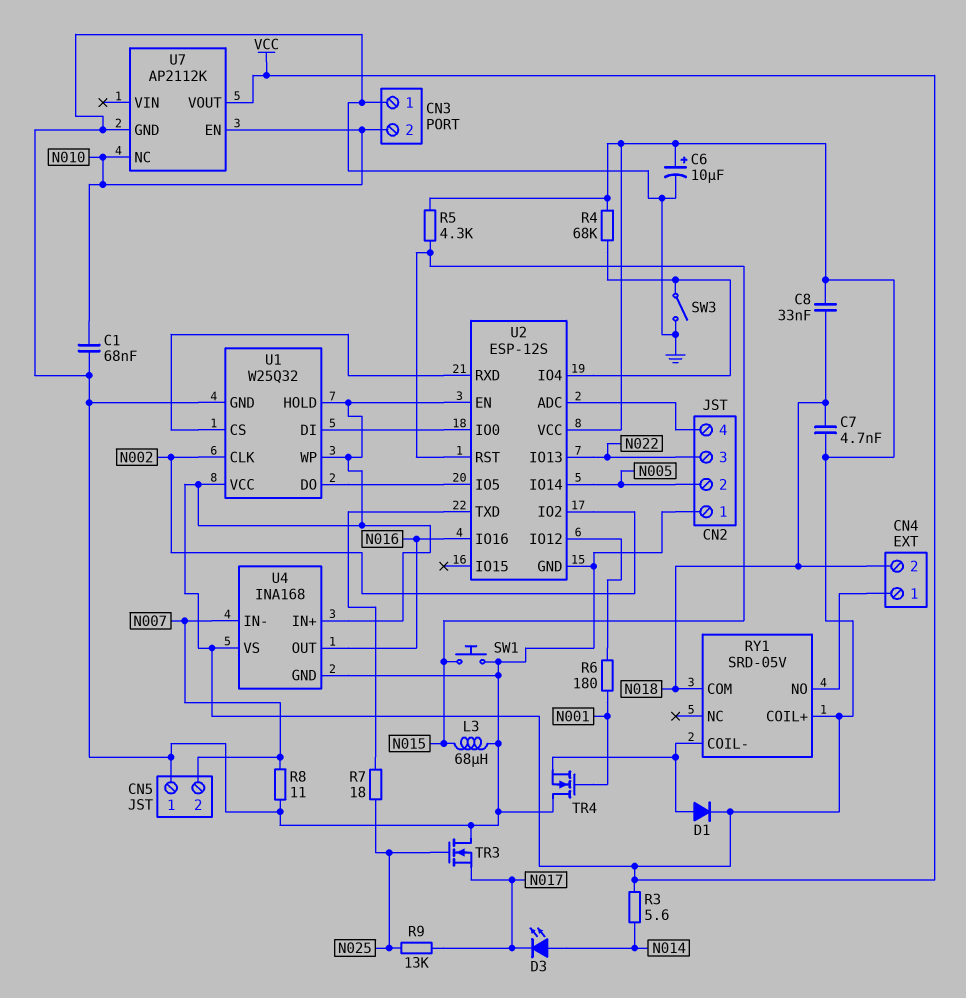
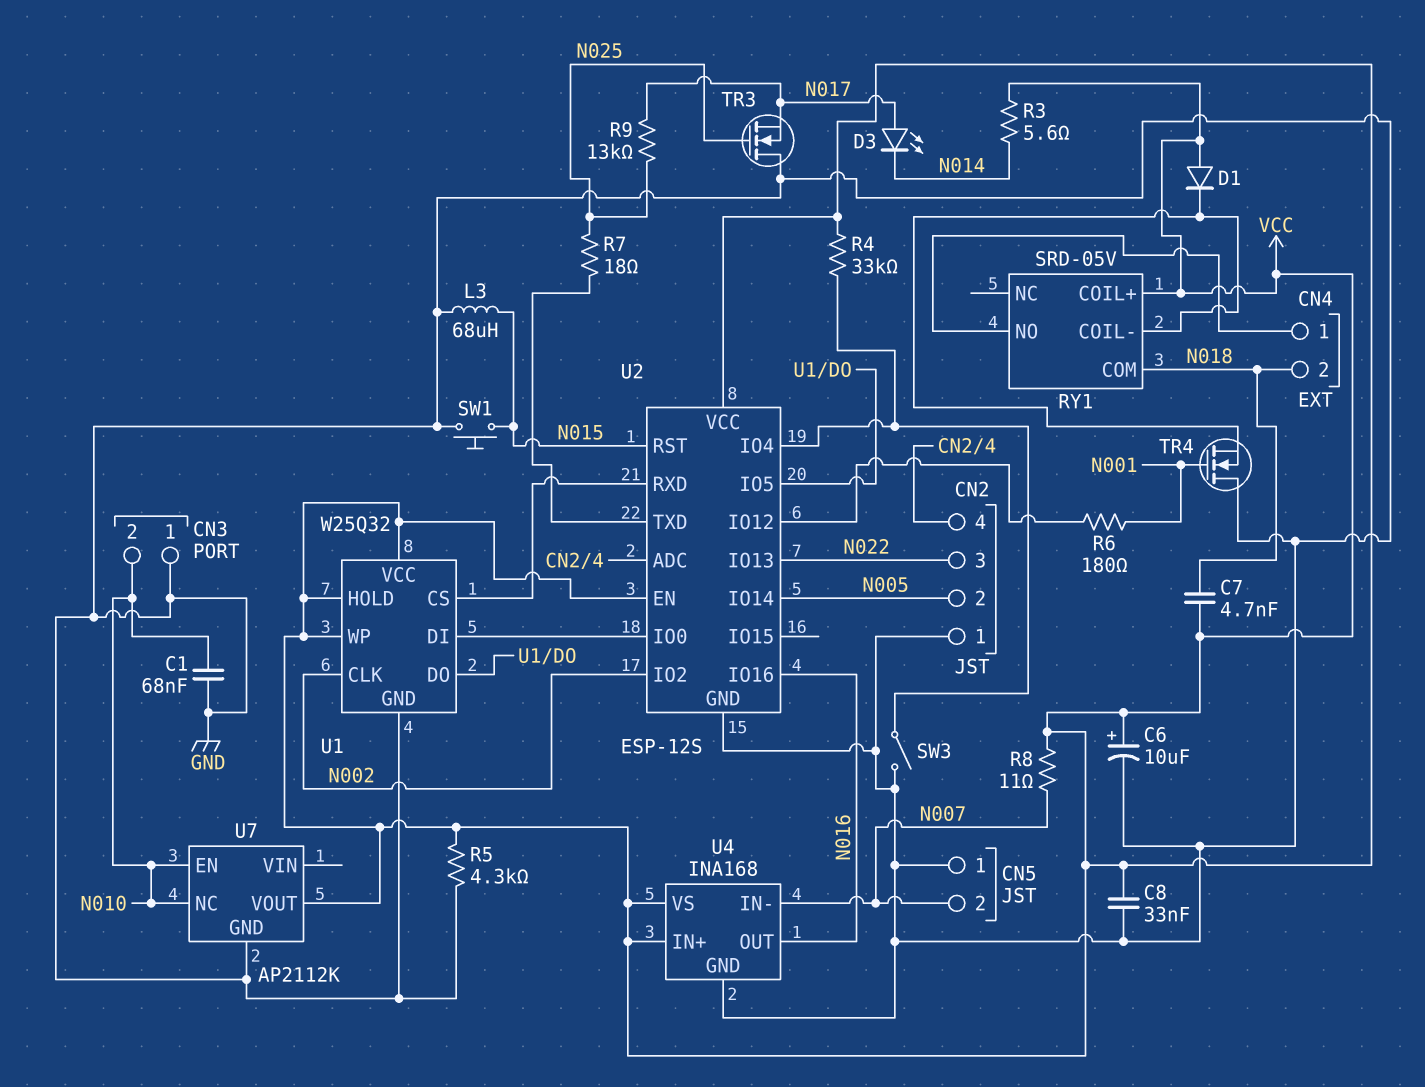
C8: 33nF (N018, VCC) -> 33nF (GND, VCC)
D1: diode (A RY1/COIL-, K VCC) -> diode (A VCC, K RY1/COIL-)
D3: LED (A N014, K N017) -> LED (A N017, K N014)
R4: 68k (U2/IO4, VCC) -> 33k (U2/IO4, VCC)
R5: 4.3k (N015, VCC) -> 4.3k (GND, VCC)
R8: 11 (GND, N007) -> 11 (N007, VCC)

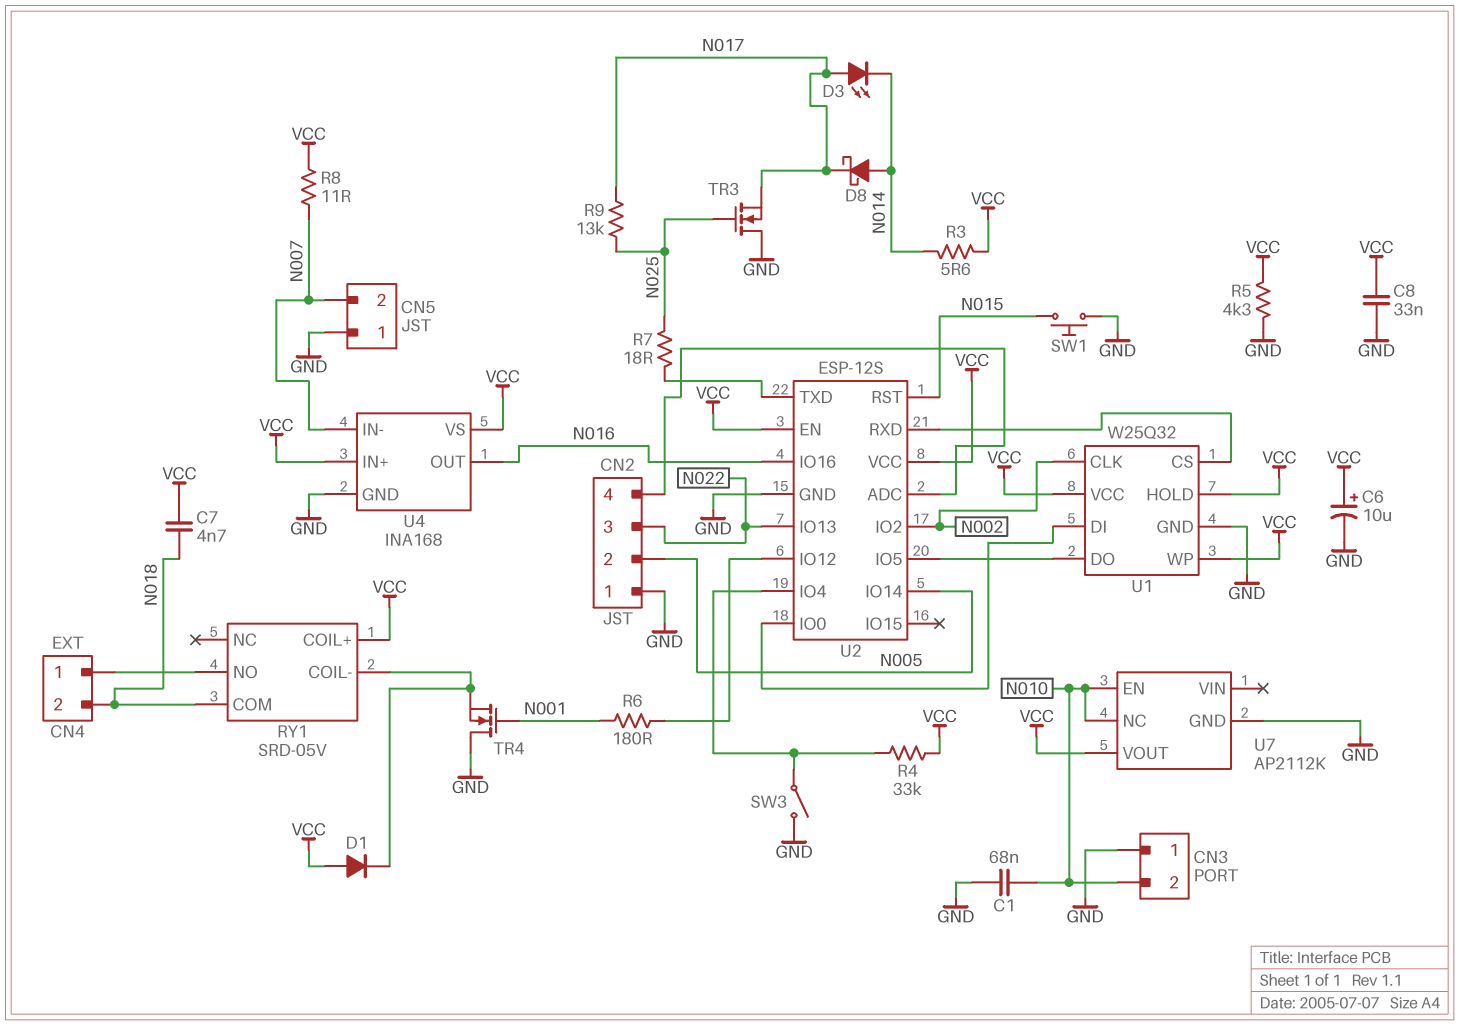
D8: none -> schottky (A N014, K N017)
L3: 68uH (GND, N015) -> none

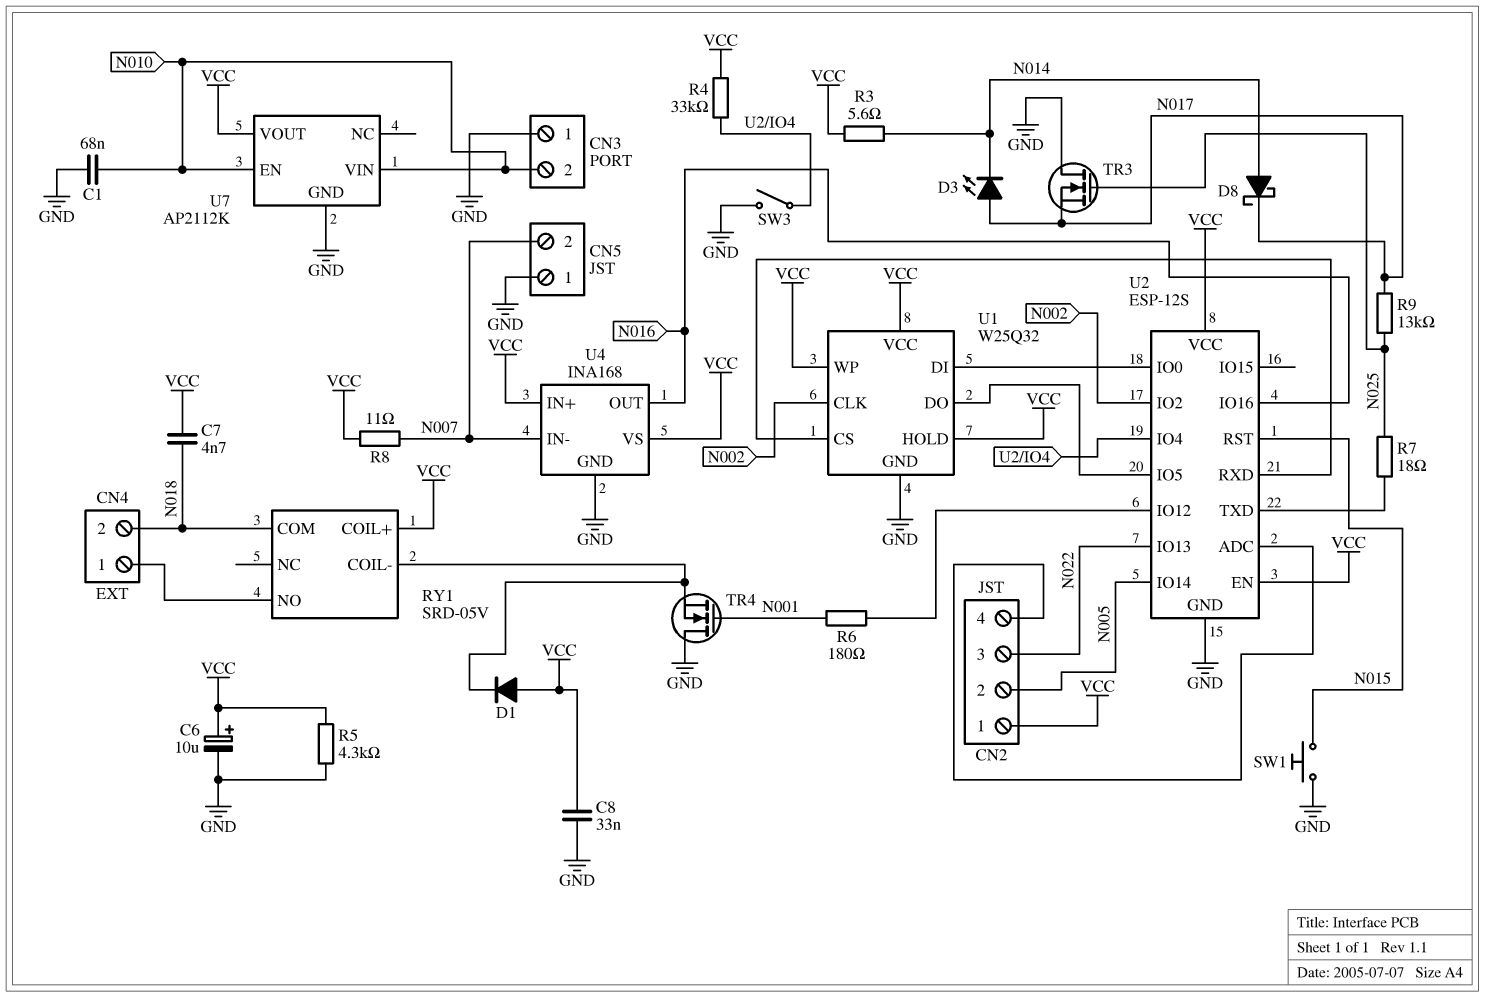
CN2 pin 1: GND -> VCC
U7 pin NC: N010 -> none
U7 pin VIN: none -> N010

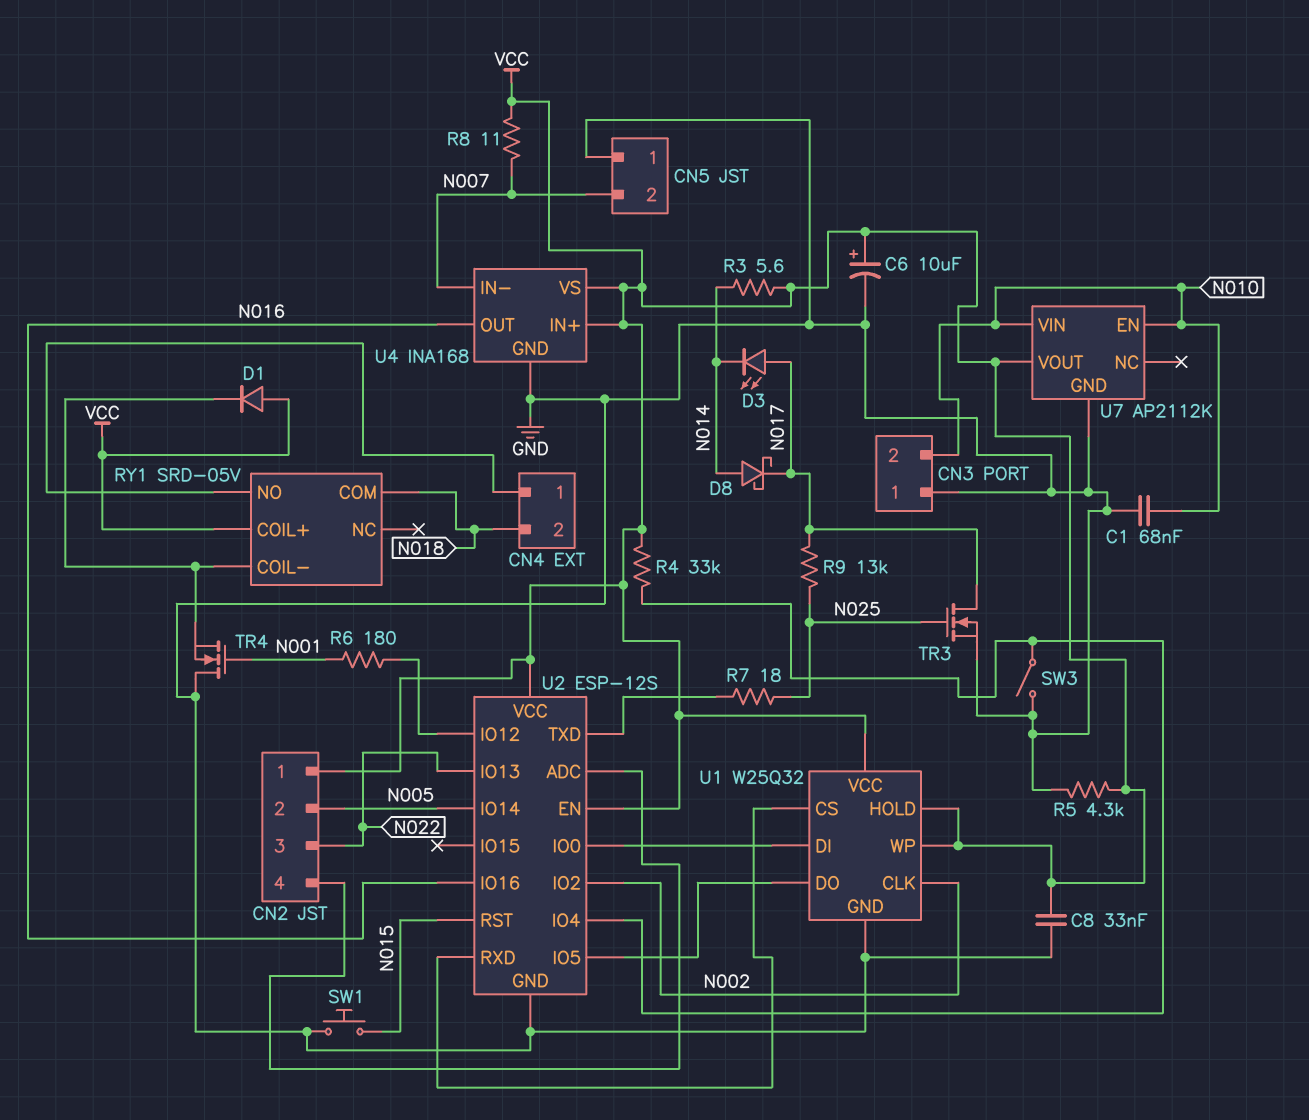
C7: 4.7nF (N018, VCC) -> none
TR3: NMOS (G N025, D GND, S N017) -> NMOS (G N025, D N017, S GND)

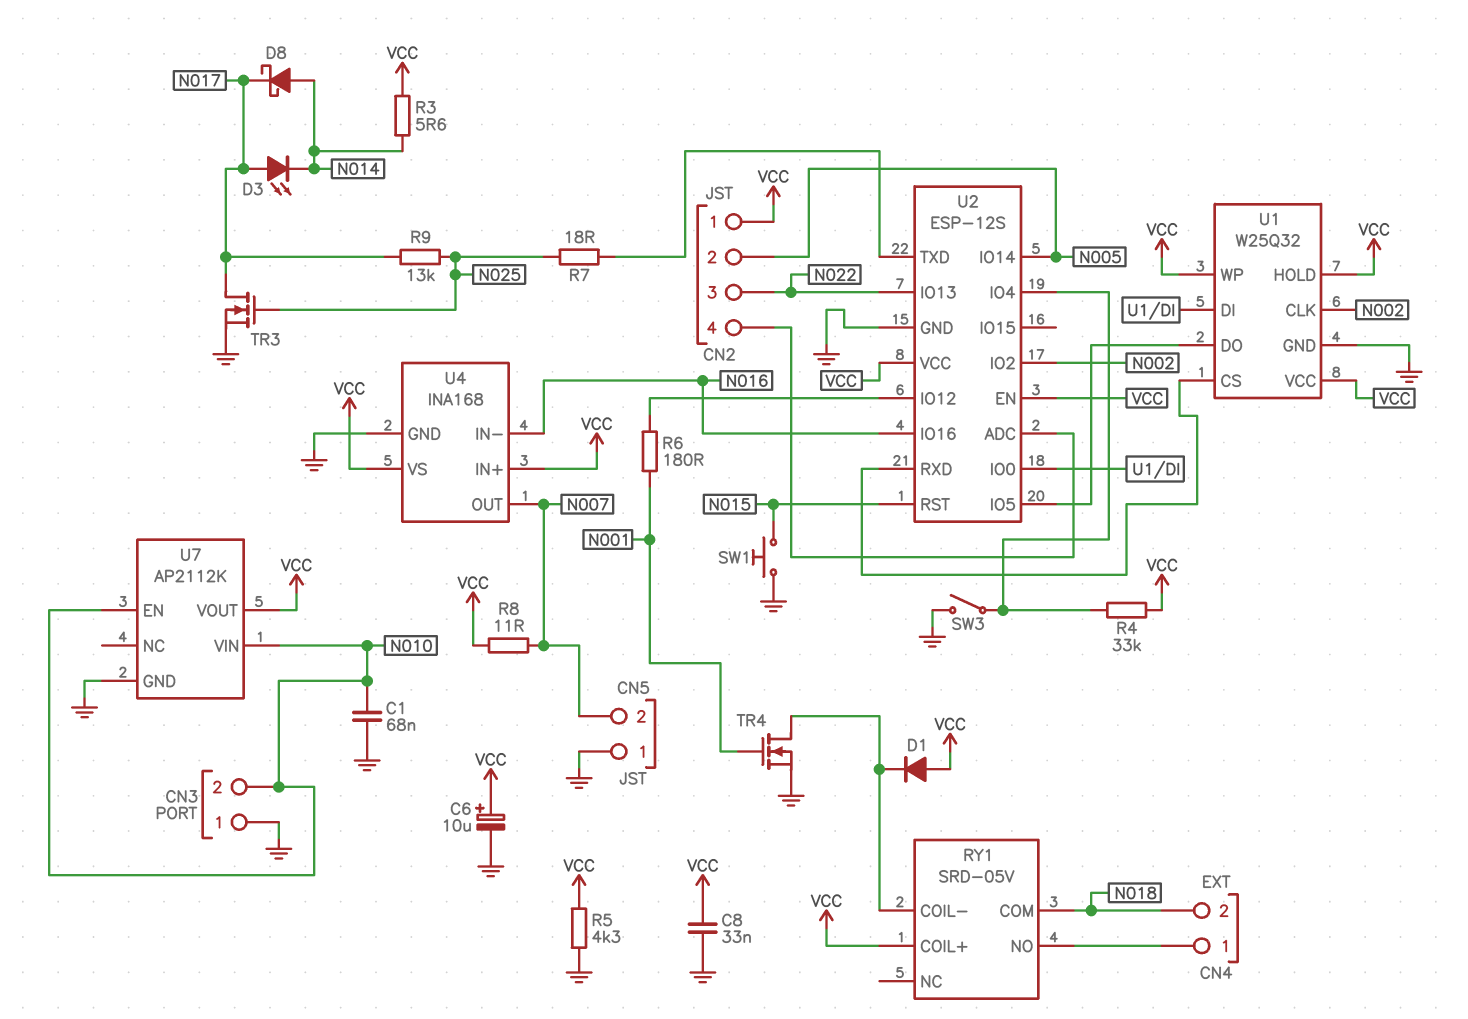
TR4: NMOS (G N001, D GND, S RY1/COIL-) -> NMOS (G N001, D RY1/COIL-, S GND)
U4 pin IN-: N007 -> N016
U4 pin OUT: N016 -> N007

